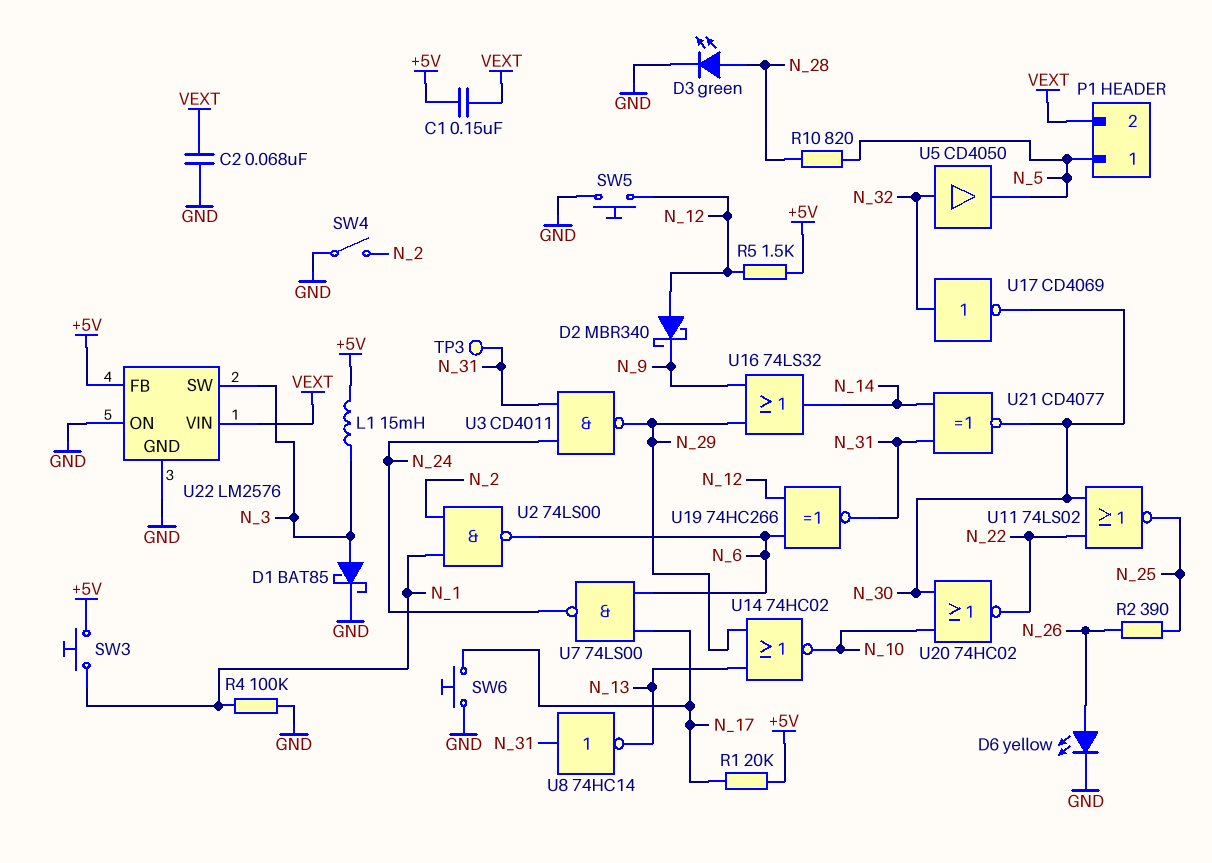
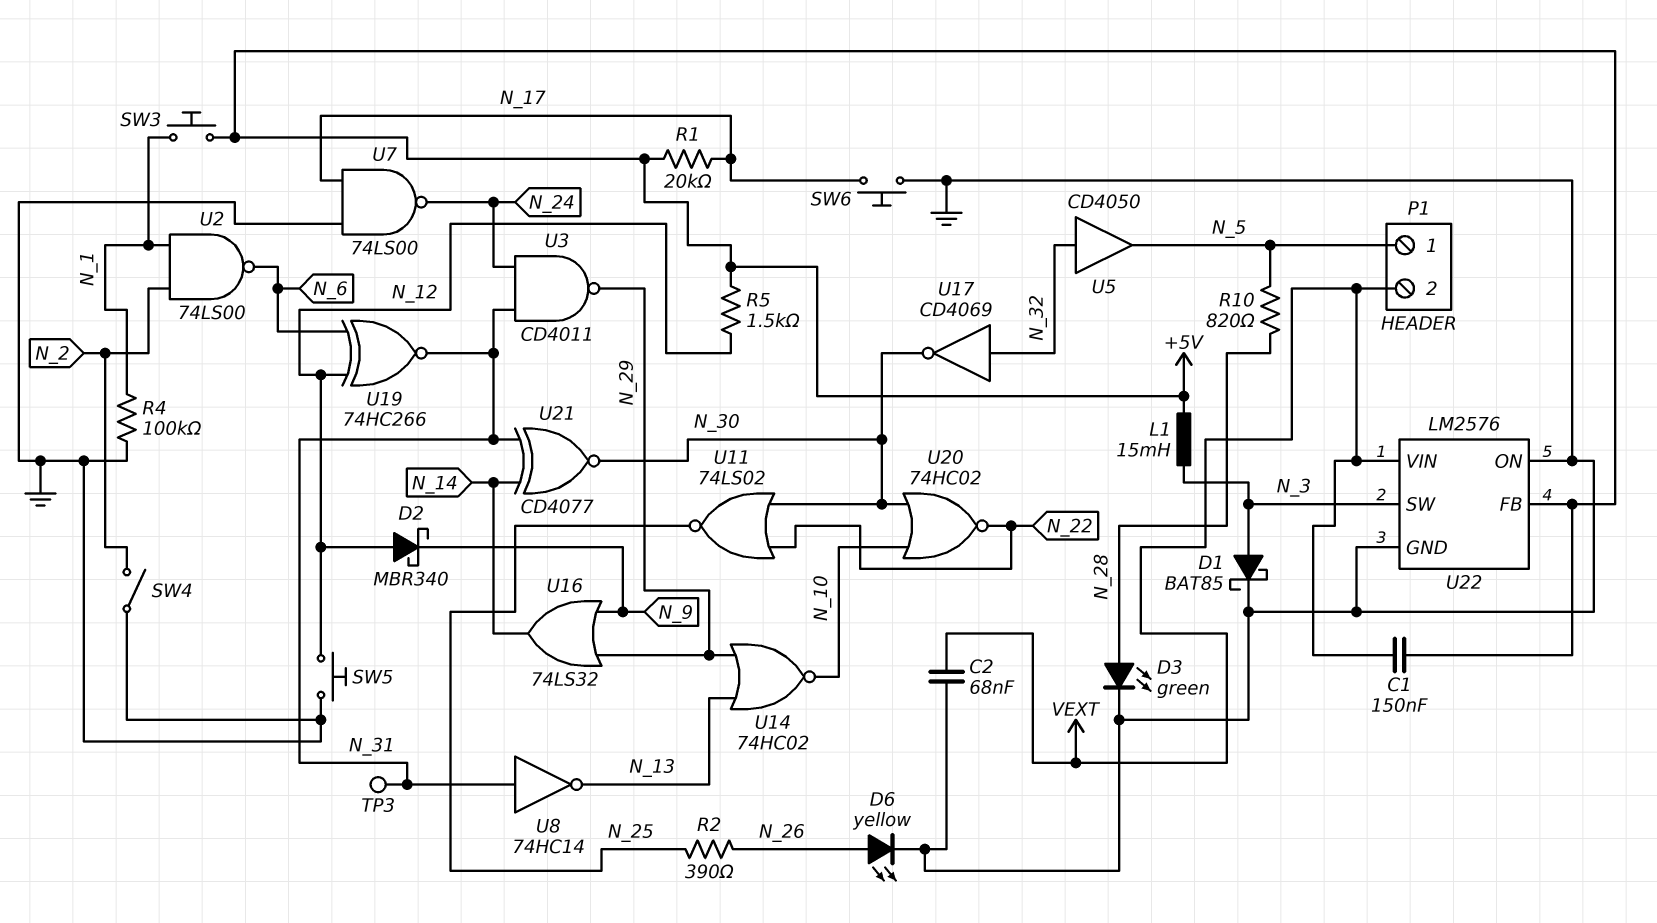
U7: NAND 74LS00 (in N_6, in N_17, out N_24) -> NAND 74LS00 (in GND, in N_17, out N_24)

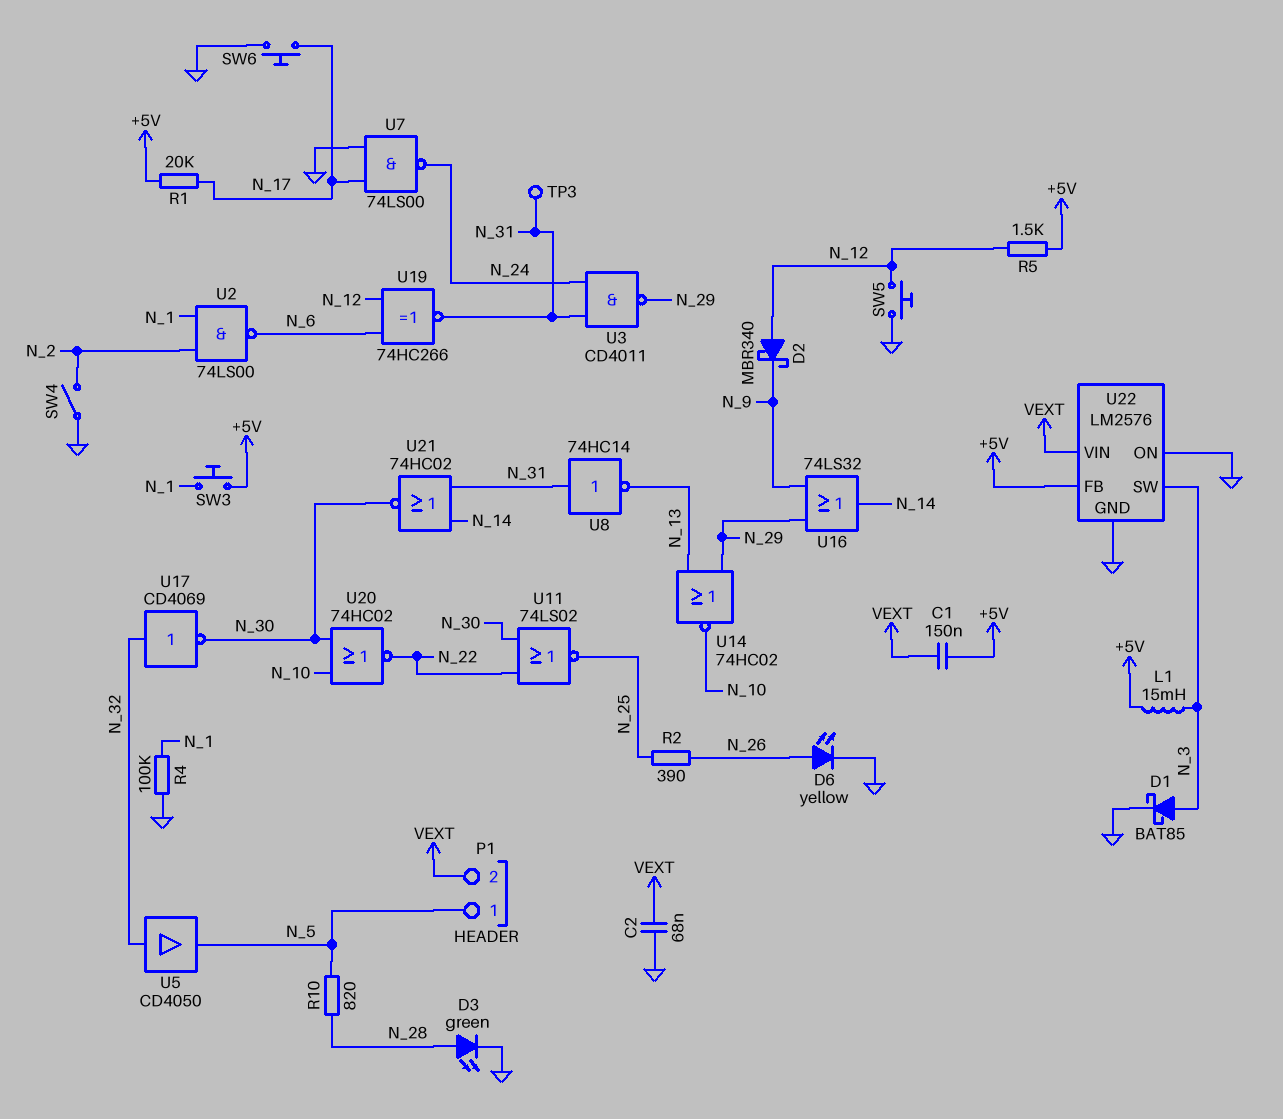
U21: XNOR CD4077 (in N_14, in N_31, out N_30) -> NOR 74HC02 (in N_14, in N_31, out N_30)

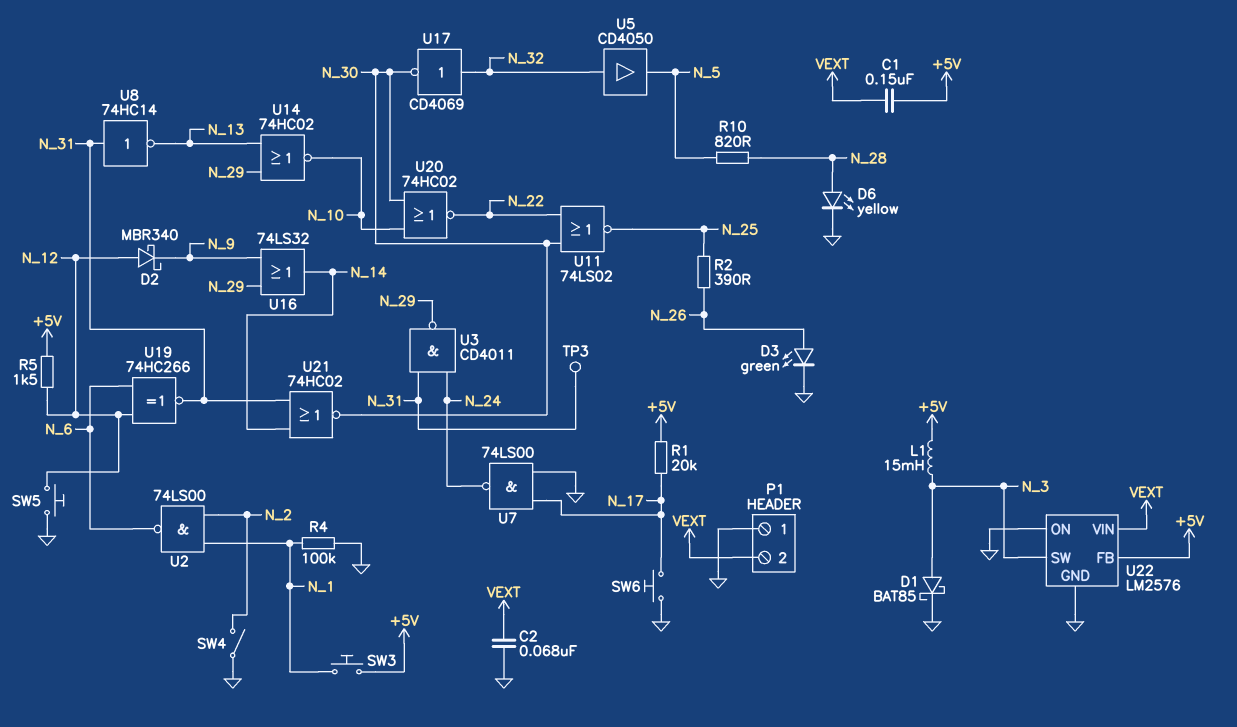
D3: LED green (A N_28, K GND) -> LED green (A N_26, K GND)
D6: LED yellow (A N_26, K GND) -> LED yellow (A N_28, K GND)
P1 pin 1: N_5 -> GND

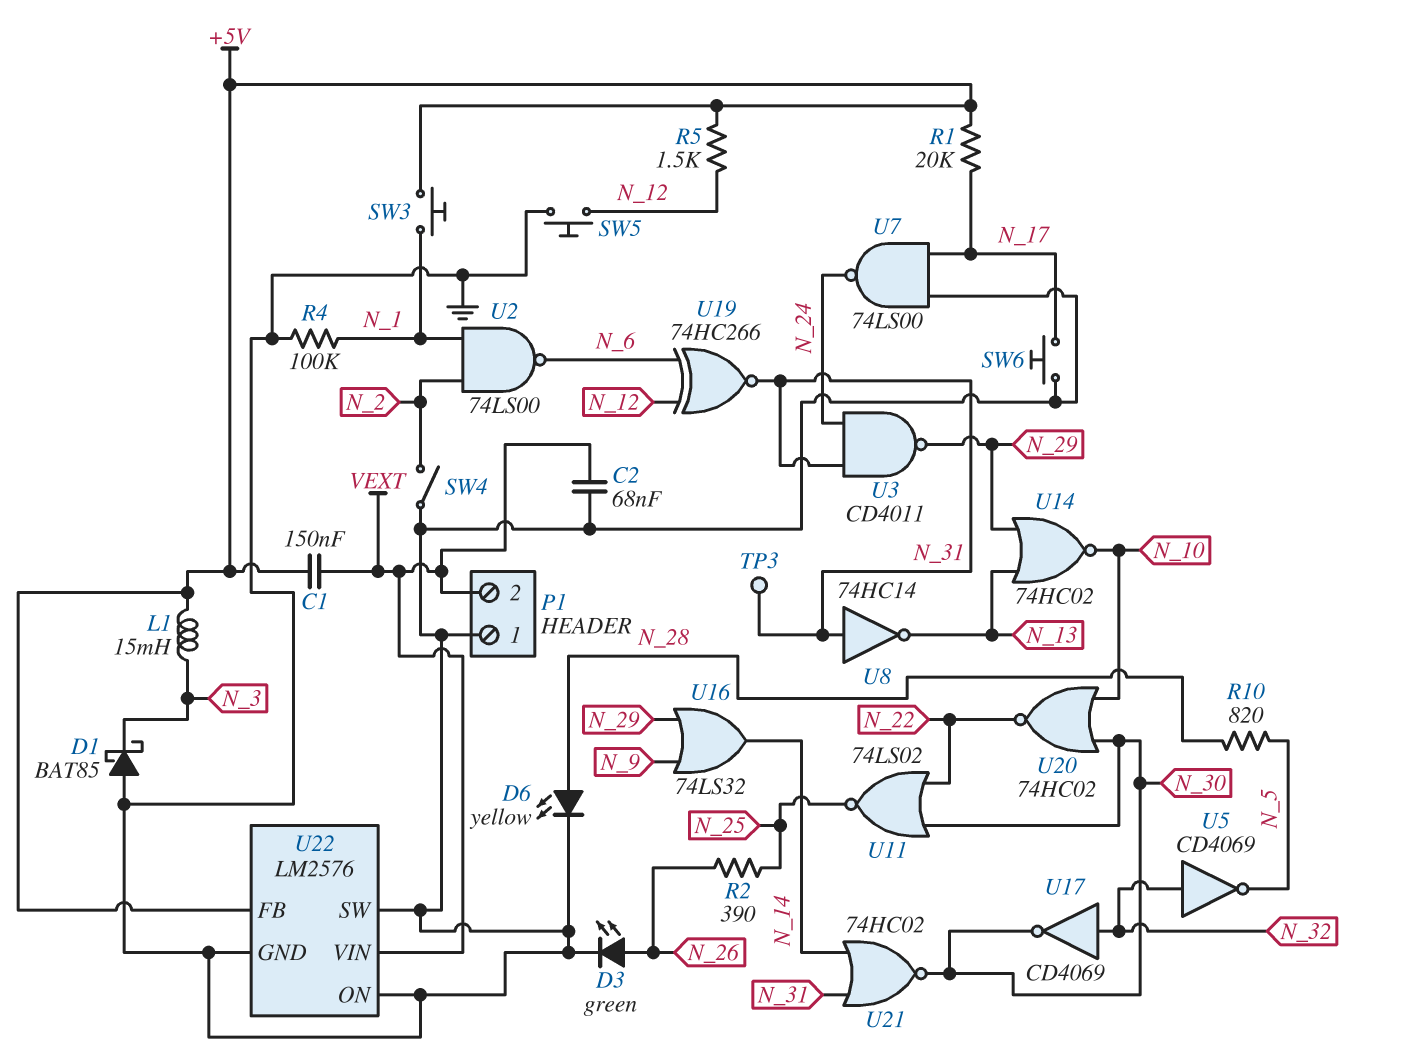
D1: schottky BAT85 (A N_3, K GND) -> schottky BAT85 (A GND, K N_3)
D2: schottky MBR340 (A N_12, K N_9) -> none
U5: buffer CD4050 (in N_32, out N_5) -> NOT CD4069 (in N_32, out N_5)
U22 pin SW: N_3 -> GND

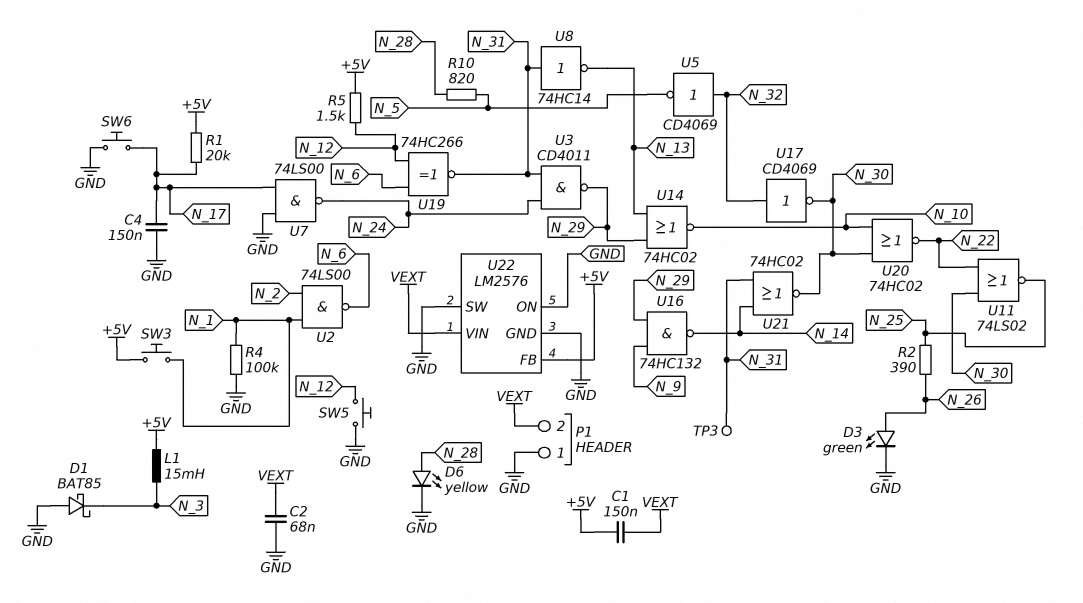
C4: none -> 150nF (GND, N_17)
SW4: switch (GND, N_2) -> none
U16: OR 74LS32 (in N_9, in N_29, out N_14) -> NAND 74HC132 (in N_9, in N_29, out N_14)

